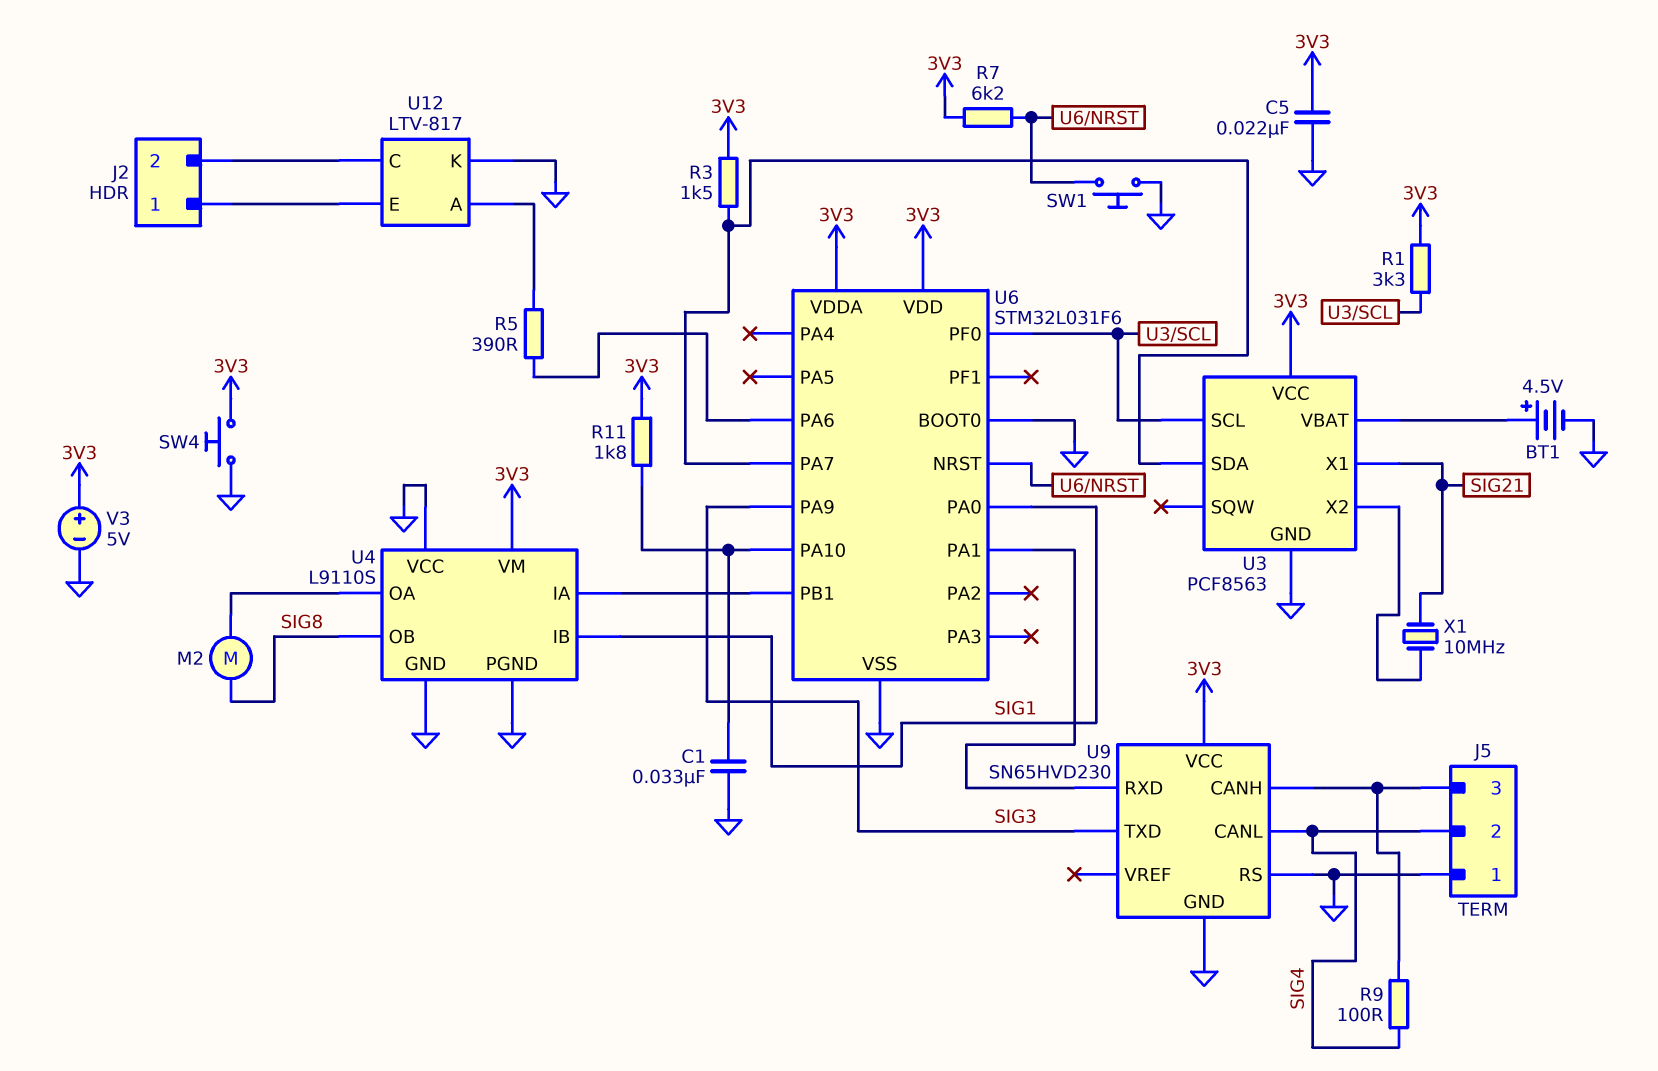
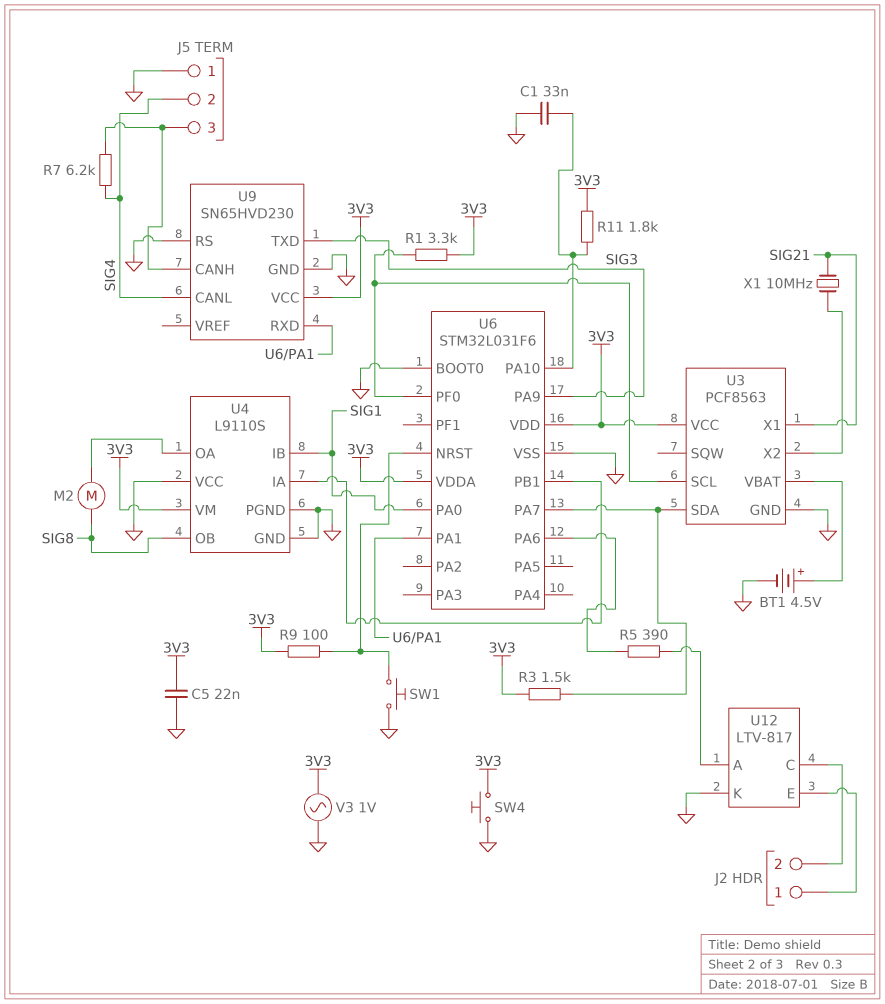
R7: 6.2k (3V3, U6/NRST) -> 6.2k (J5/3, SIG4)
R9: 100 (J5/3, SIG4) -> 100 (3V3, U6/NRST)
V3: 5V (plus 3V3, minus GND) -> AC 1V (3V3, GND)

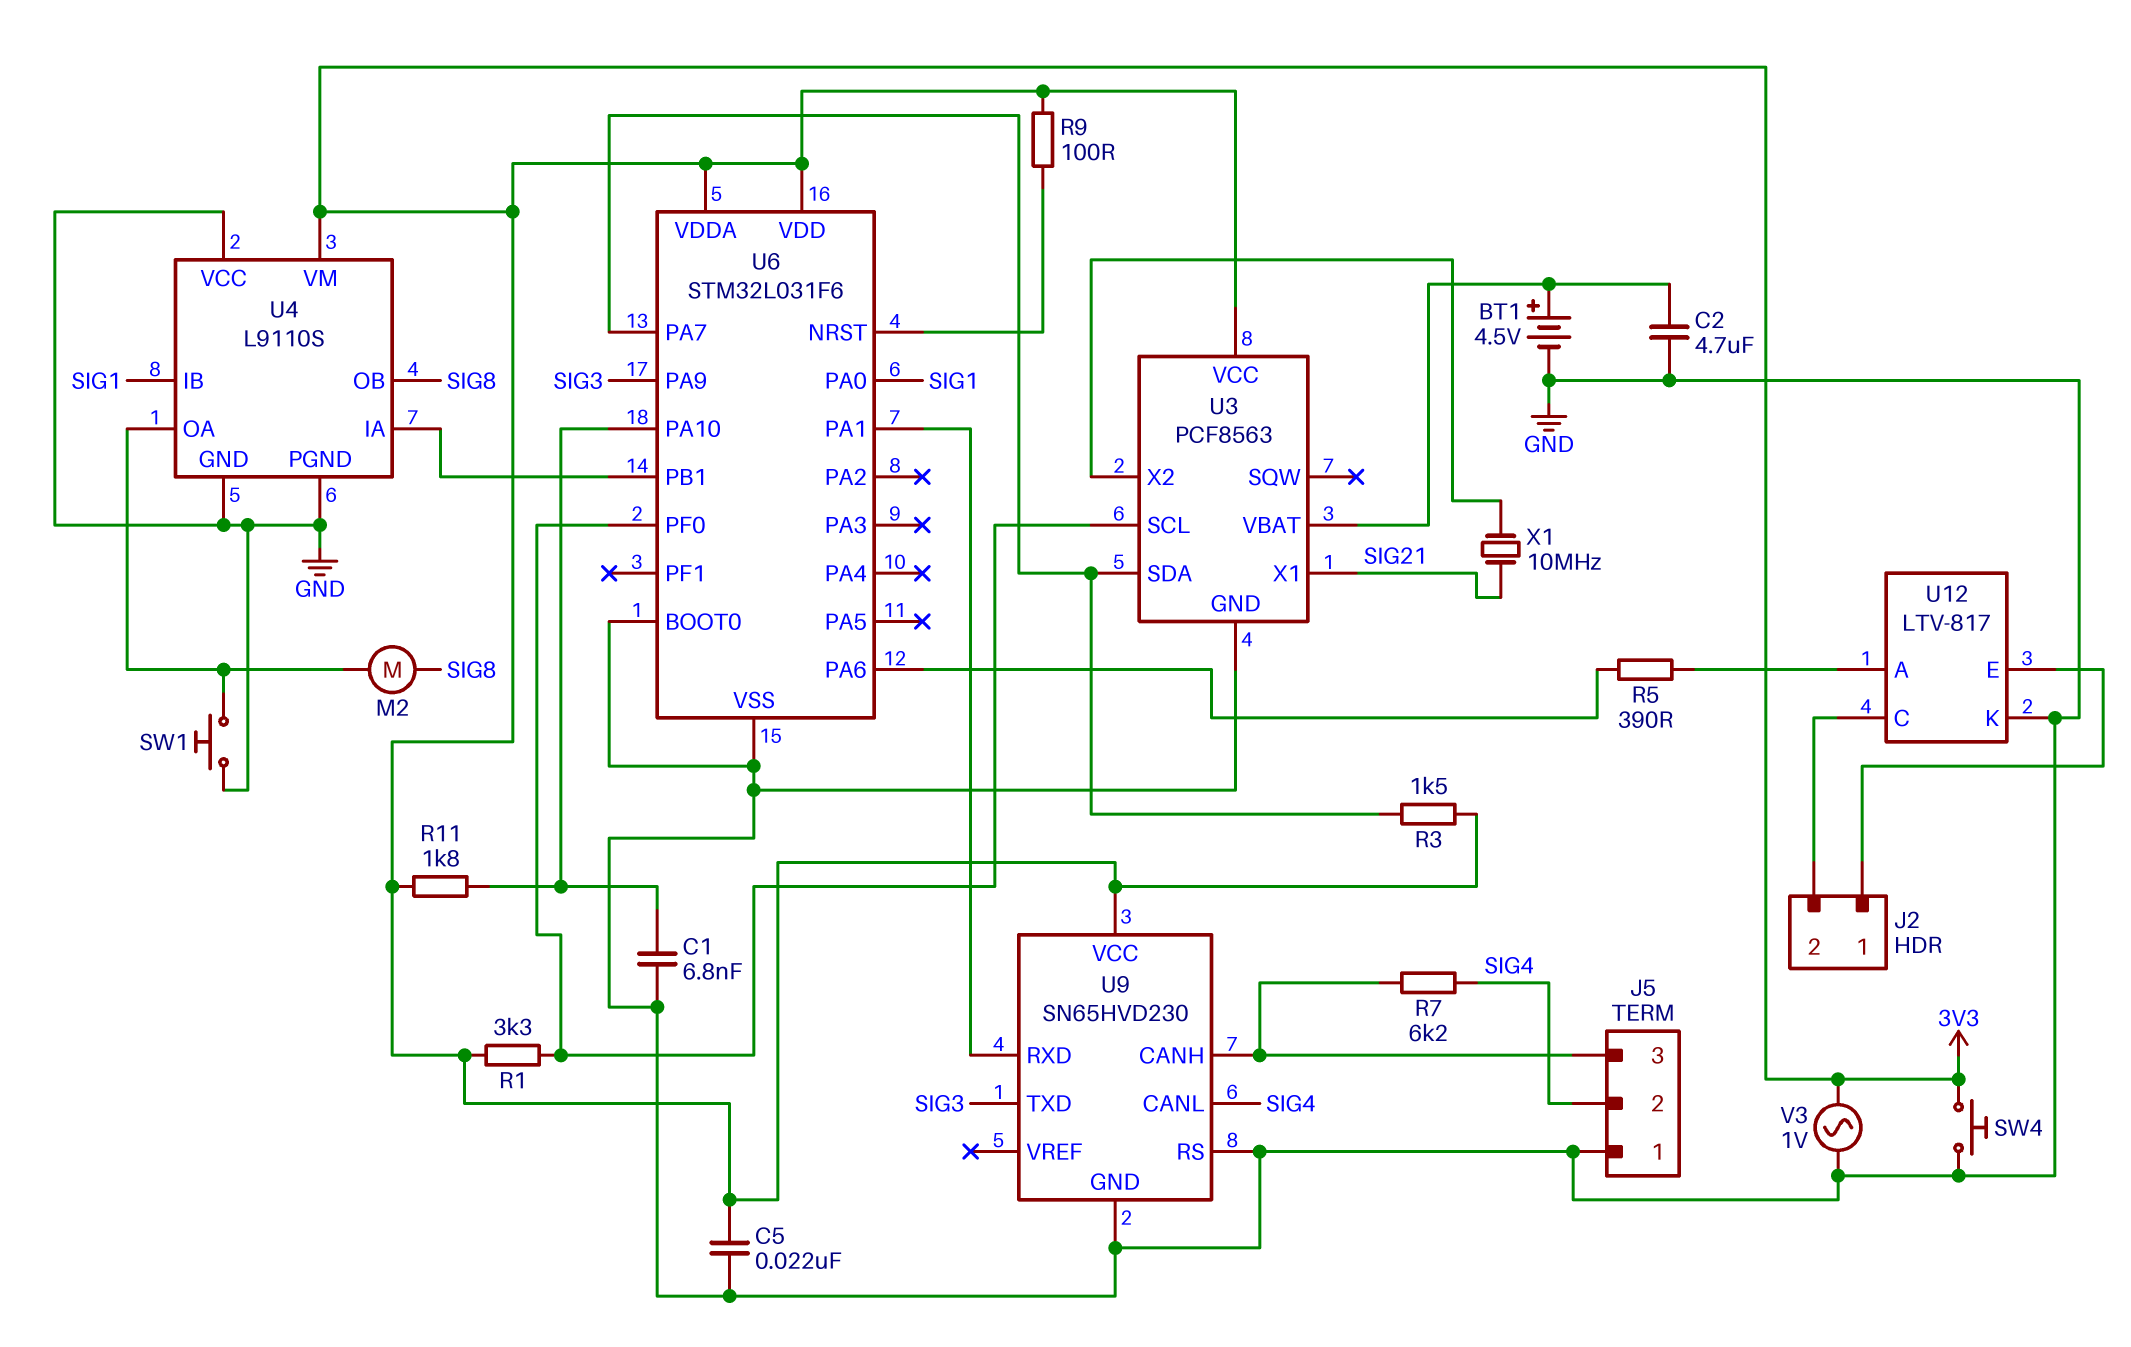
C1: 33nF (GND, U6/PA10) -> 6.8nF (GND, U6/PA10)
C2: none -> 4.7uF (GND, U3/VBAT)
SW1: button (GND, U6/NRST) -> button (GND, U4/OA)

